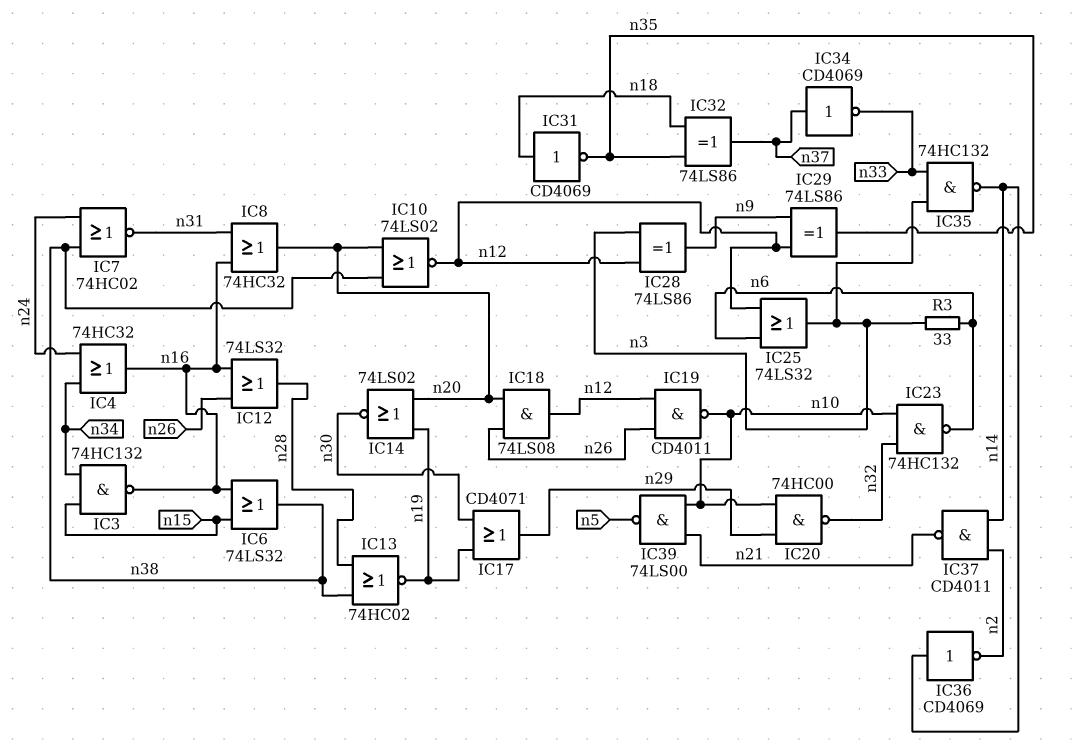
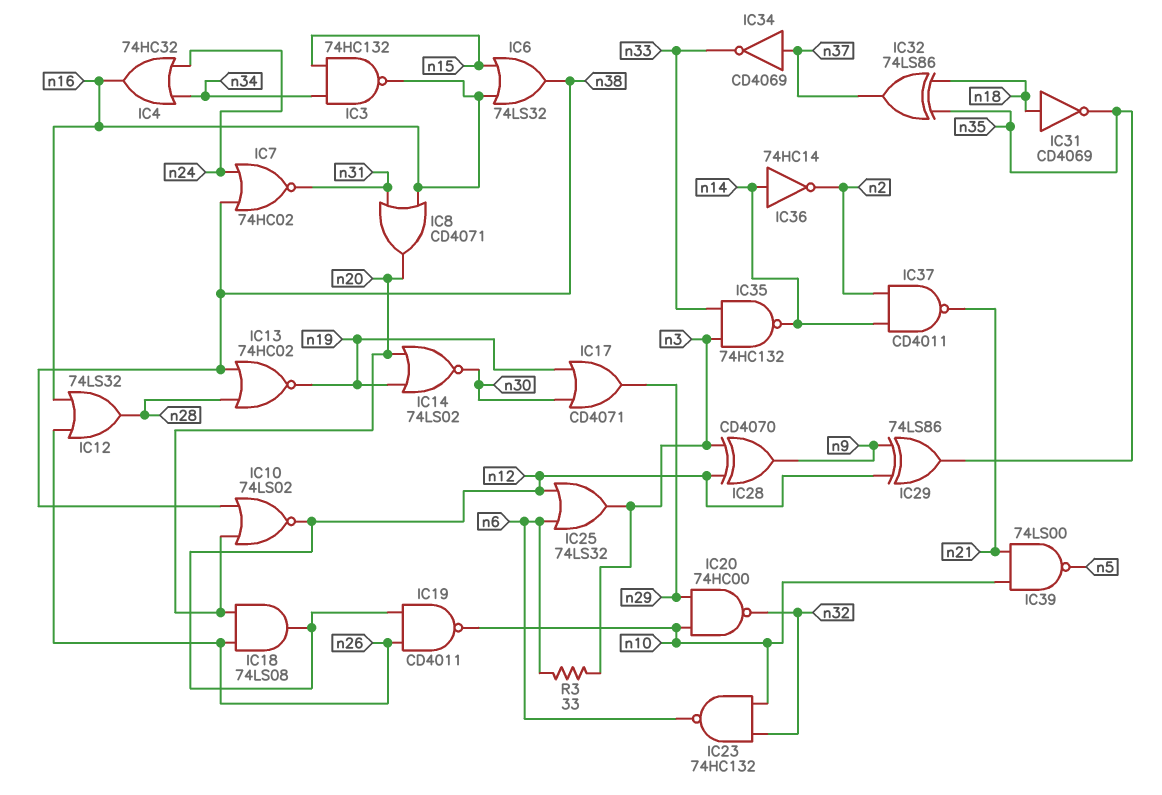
IC8: OR 74HC32 (in n16, in n31, out n20) -> OR CD4071 (in n16, in n31, out n20)
IC28: XOR 74LS86 (in n3, in n12, out n9) -> XOR CD4070 (in n3, in n12, out n9)
IC36: NOT CD4069 (in n14, out n2) -> NOT 74HC14 (in n14, out n2)

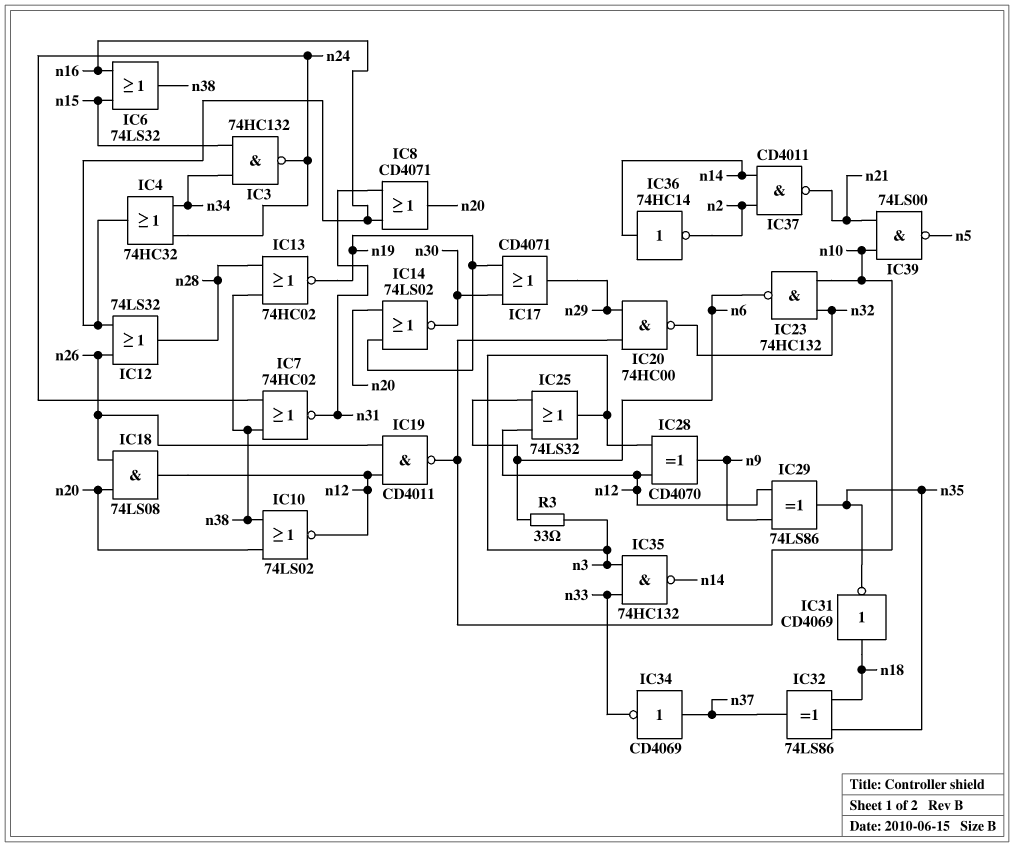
IC3: NAND 74HC132 (in n15, in n34, out n16) -> NAND 74HC132 (in n15, in n34, out n24)

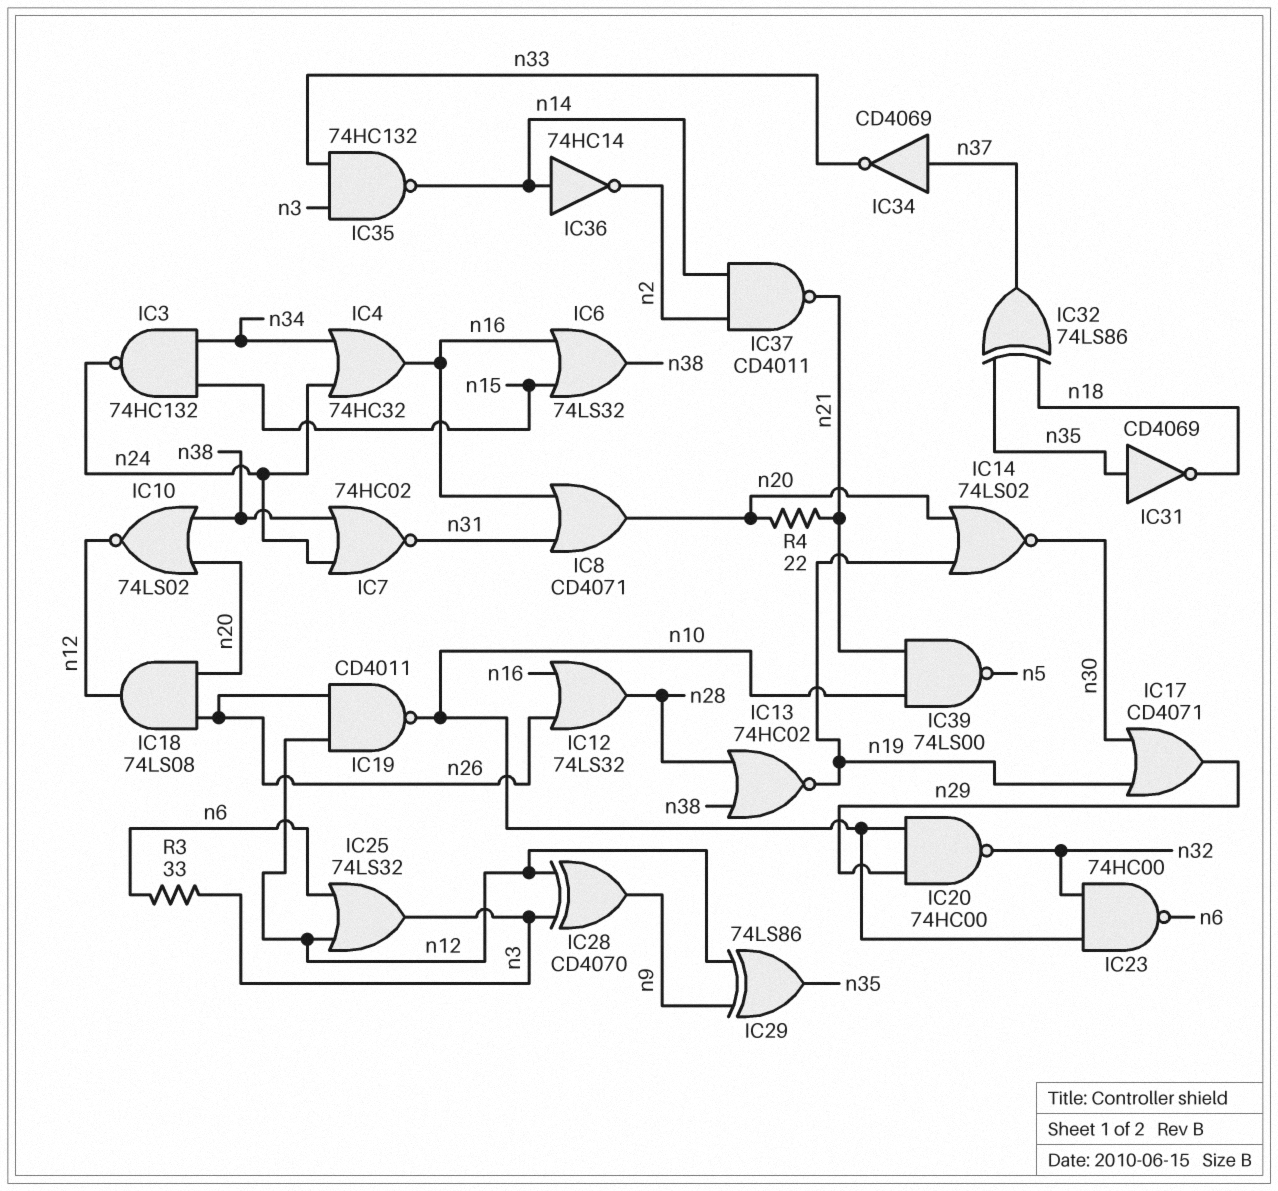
IC23: NAND 74HC132 (in n10, in n32, out n6) -> NAND 74HC00 (in n10, in n32, out n6)
IC31: NOT CD4069 (in n18, out n35) -> NOT CD4069 (in n35, out n18)
R4: none -> 22 (n20, n21)

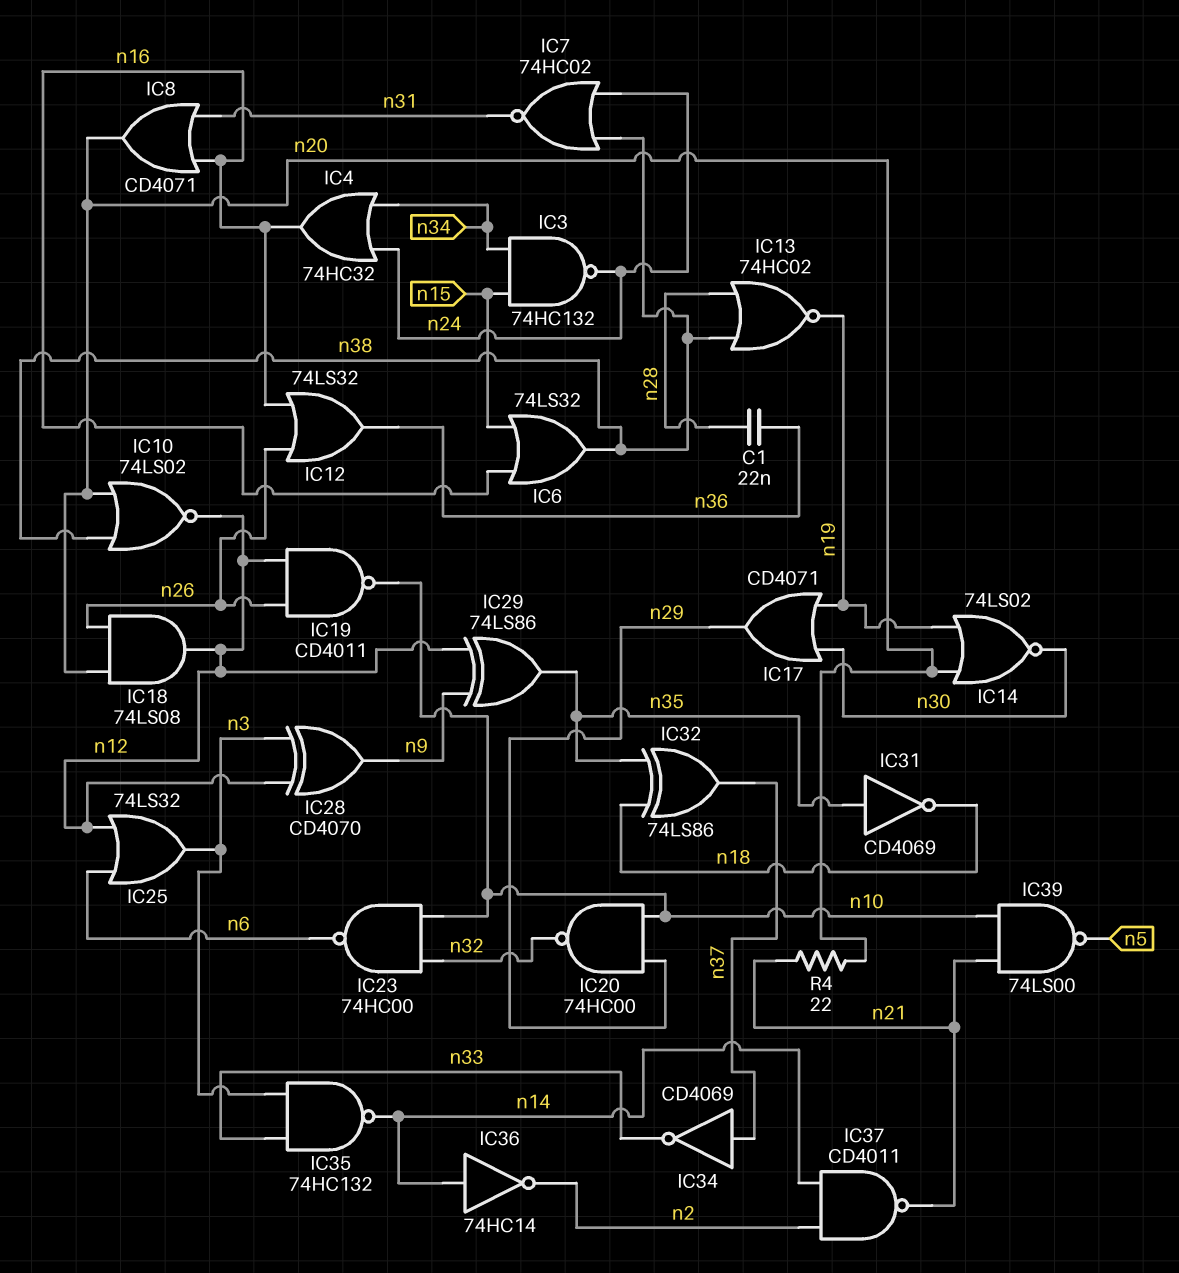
C1: none -> 22nF (n28, n36)
IC12: OR 74LS32 (in n16, in n26, out n28) -> OR 74LS32 (in n16, in n26, out n36)
R3: 33 (n3, n6) -> none

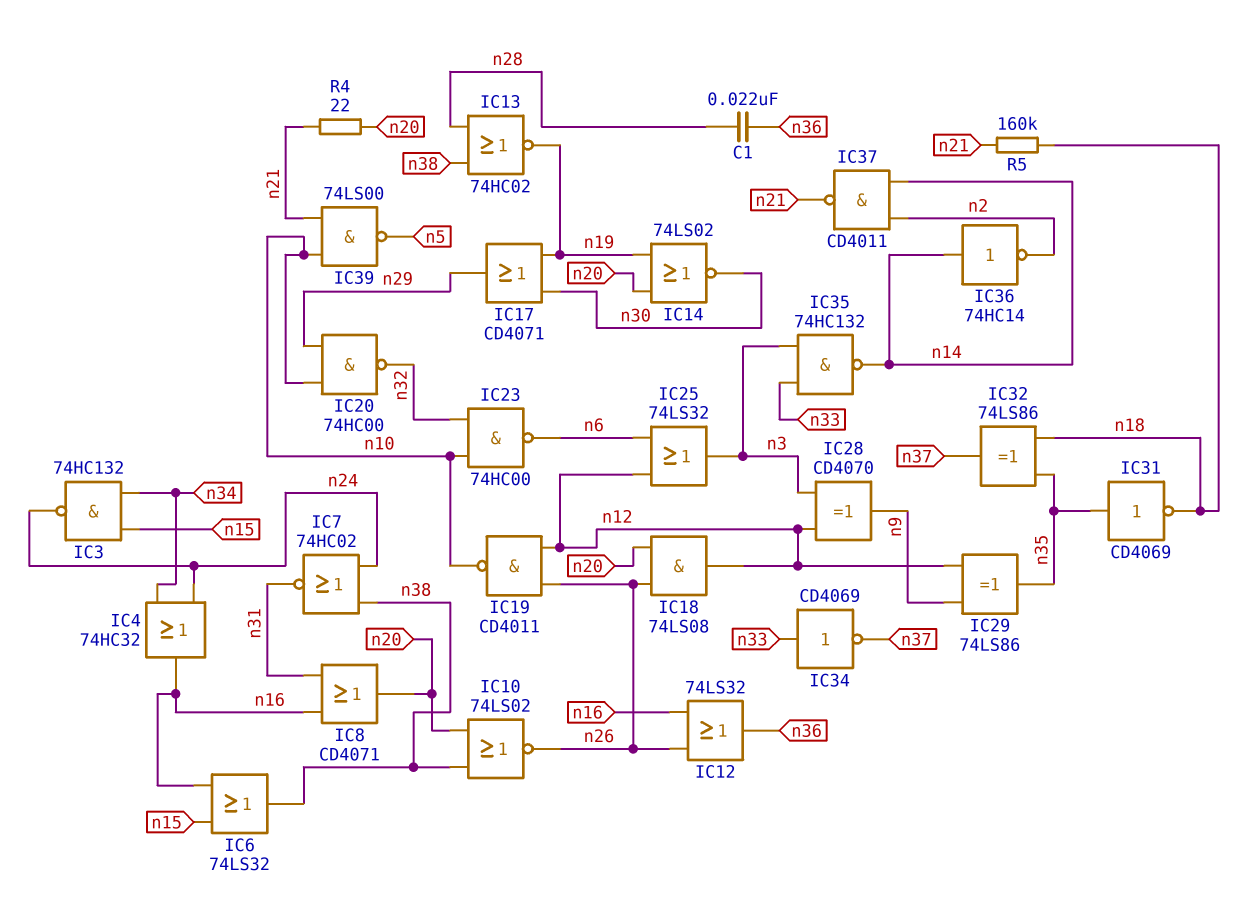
IC10: NOR 74LS02 (in n20, in n38, out n12) -> NOR 74LS02 (in n20, in n38, out n26)
IC34: NOT CD4069 (in n37, out n33) -> NOT CD4069 (in n33, out n37)
R5: none -> 160k (n18, n21)

